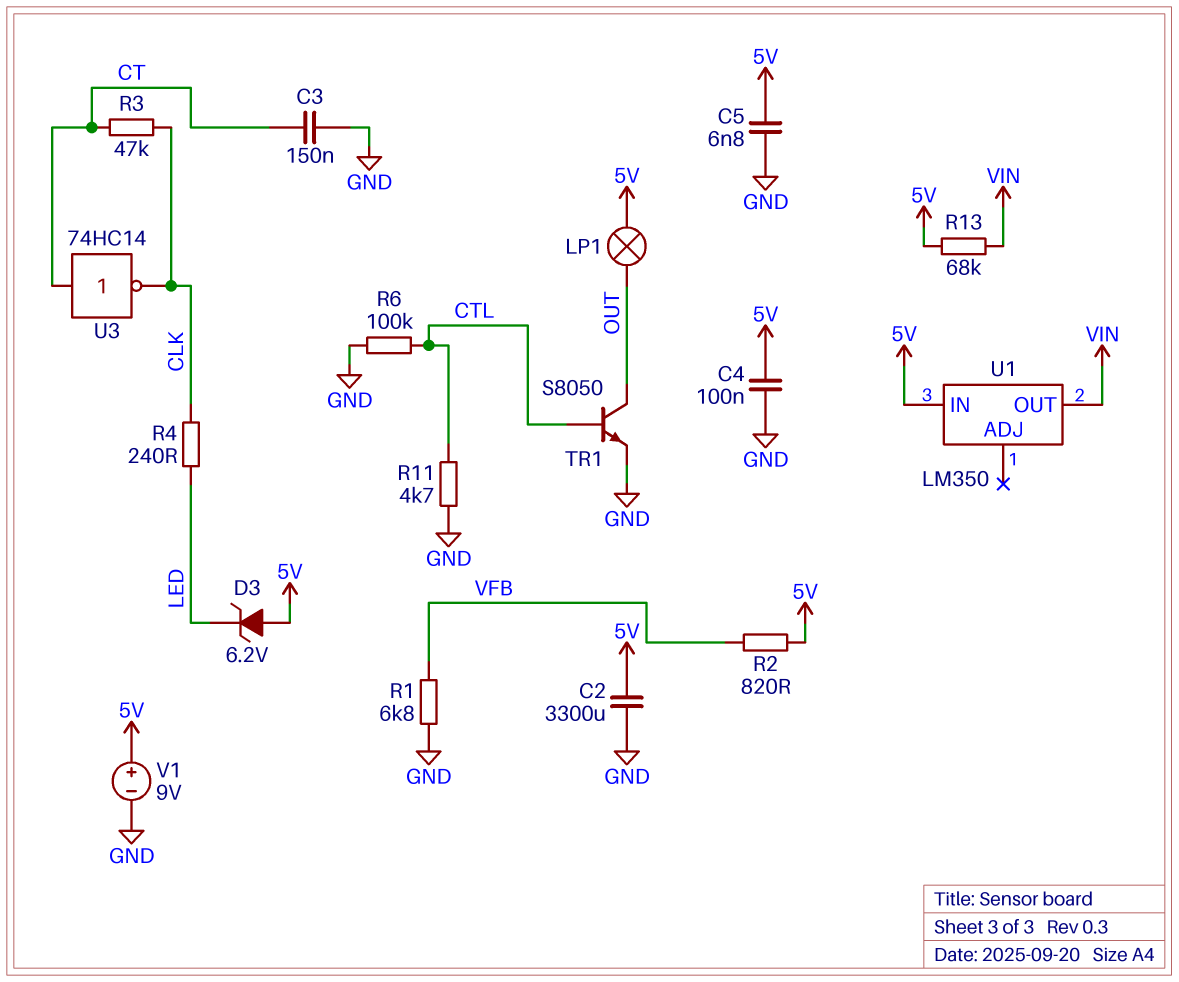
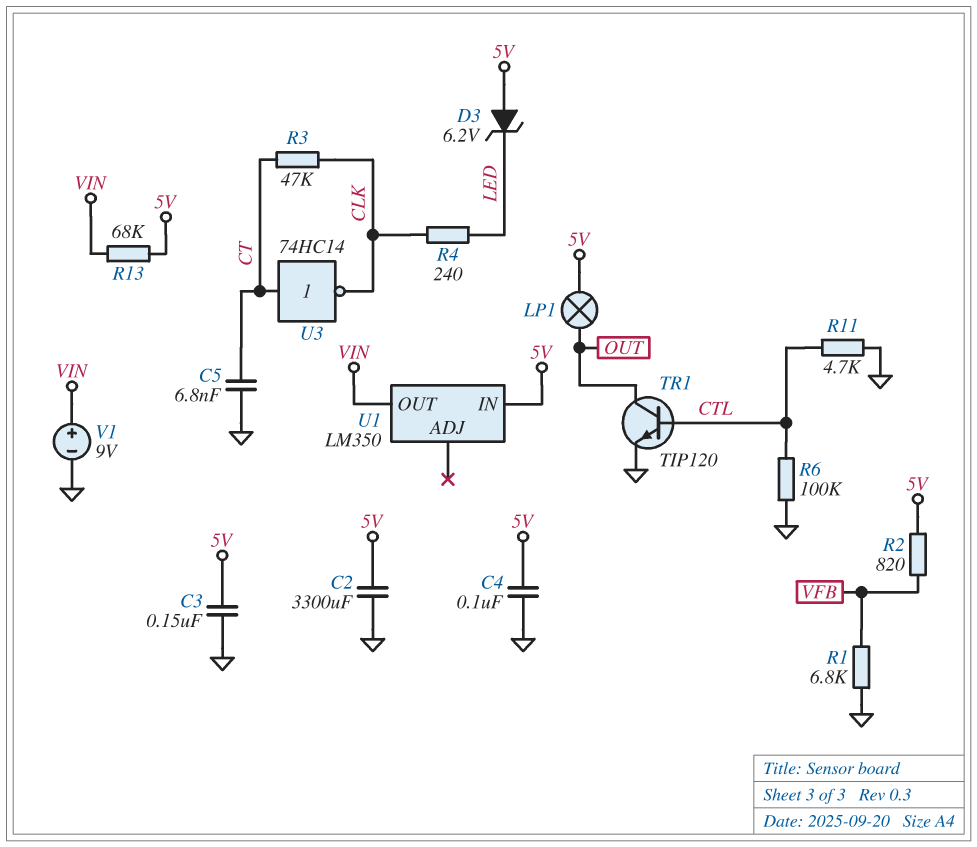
C3: 150nF (CT, GND) -> 150nF (5V, GND)
C5: 6.8nF (5V, GND) -> 6.8nF (CT, GND)
TR1: NPN S8050 (B CTL, C OUT, E GND) -> NPN TIP120 (B CTL, C OUT, E GND)
V1: 9V (plus 5V, minus GND) -> 9V (plus VIN, minus GND)

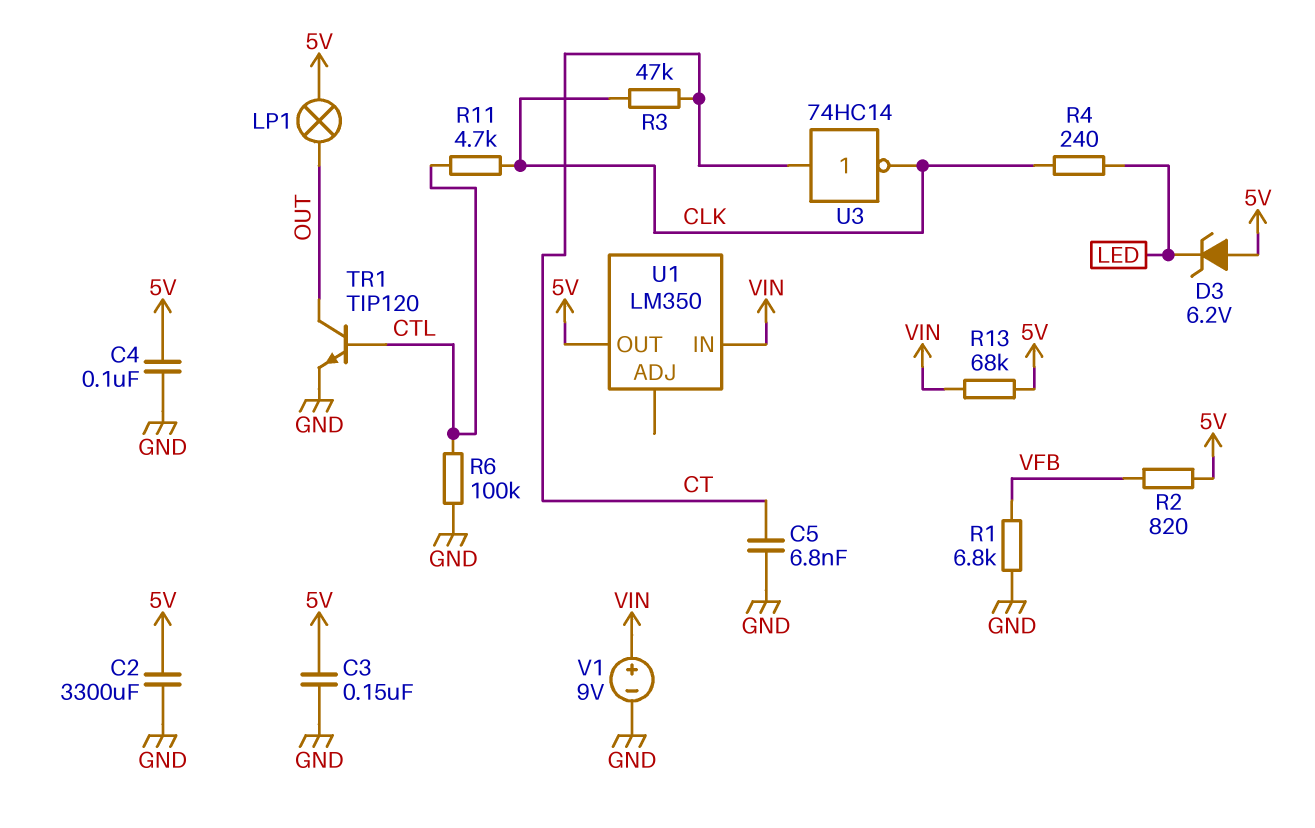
R11: 4.7k (CTL, GND) -> 4.7k (CLK, CTL)
U1 pin IN: 5V -> VIN
U1 pin OUT: VIN -> 5V

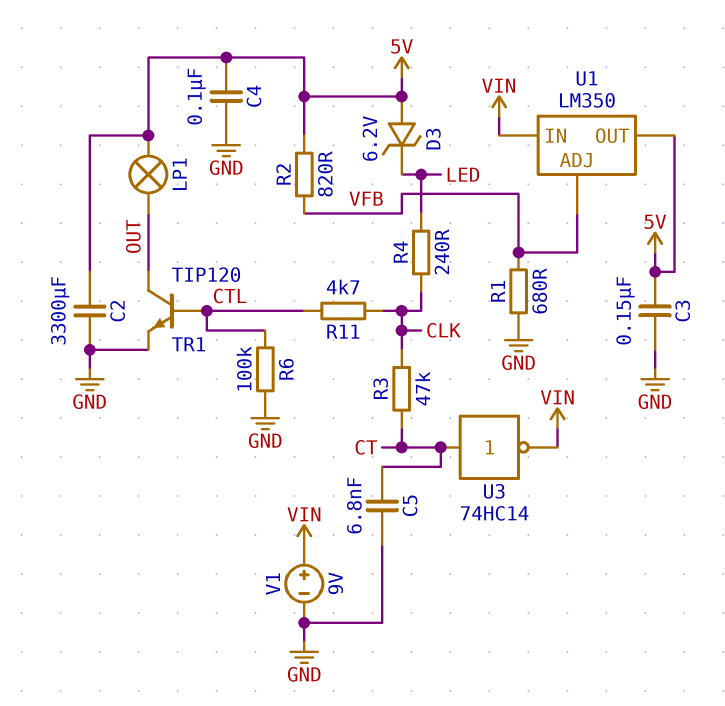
R1: 6.8k (GND, VFB) -> 680 (GND, VFB)
R13: 68k (5V, VIN) -> none
U1 pin ADJ: none -> VFB
U3: NOT 74HC14 (in CT, out CLK) -> NOT 74HC14 (in CT, out VIN)

